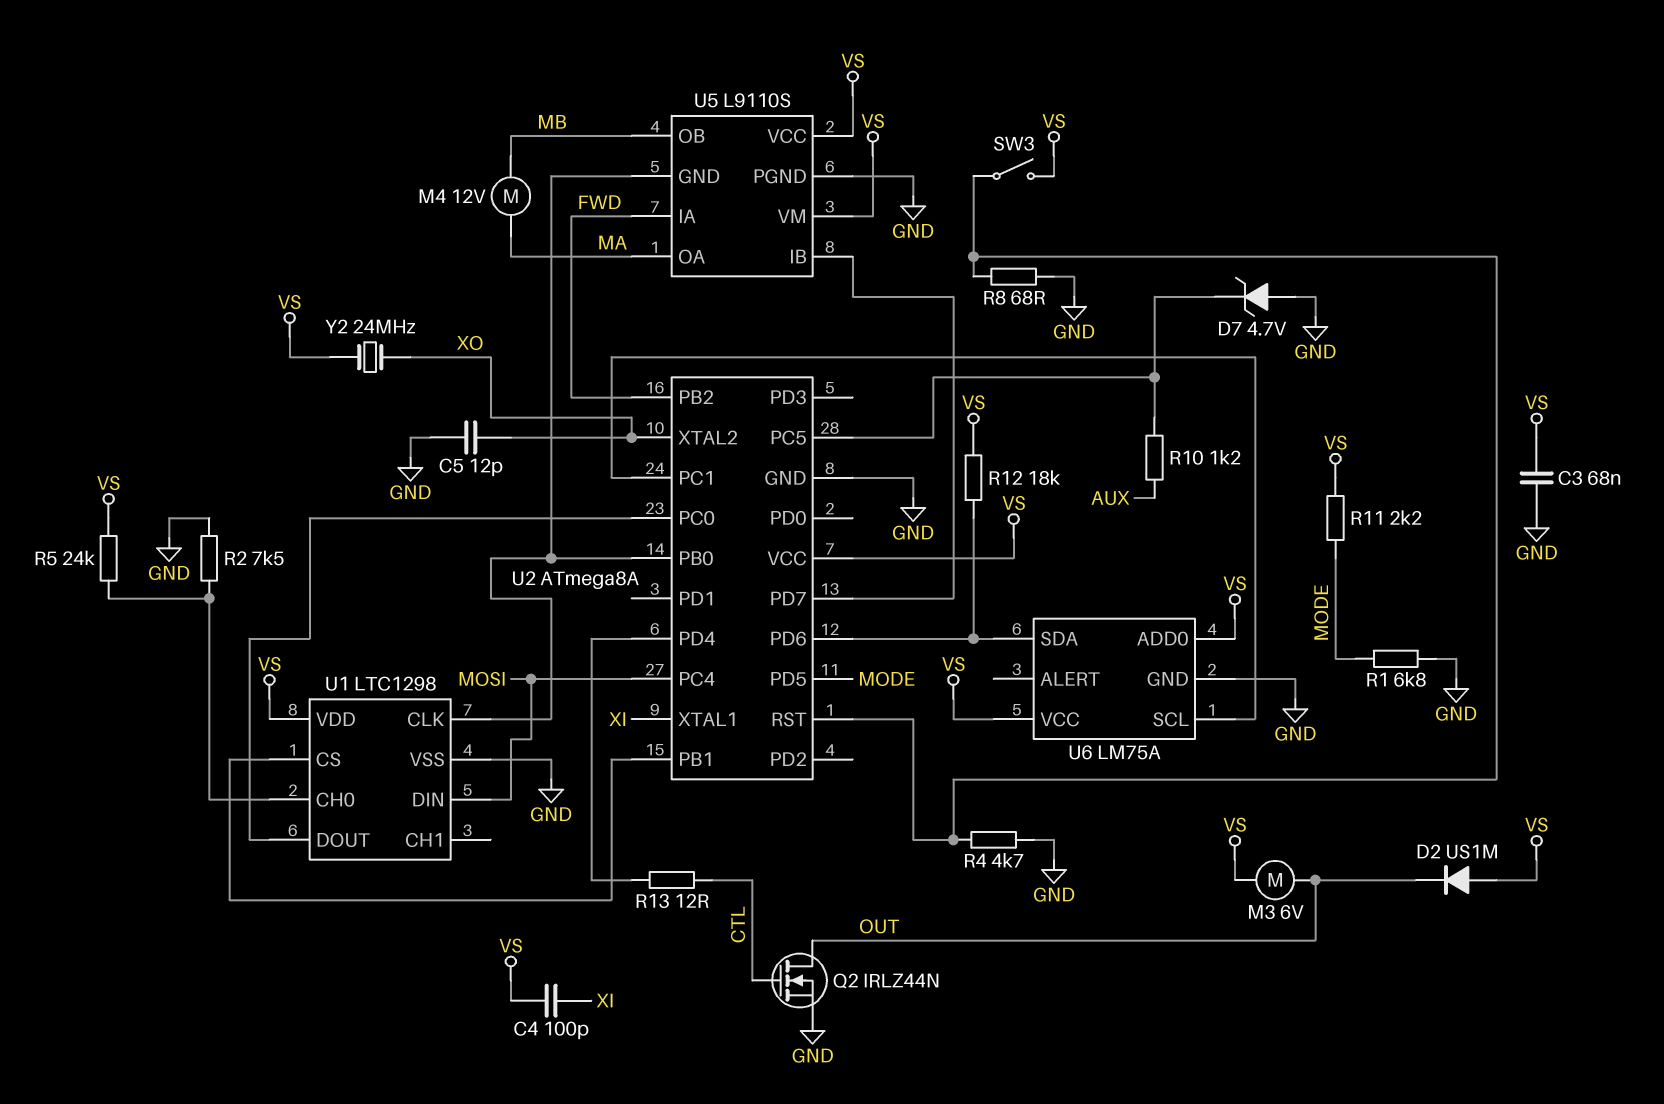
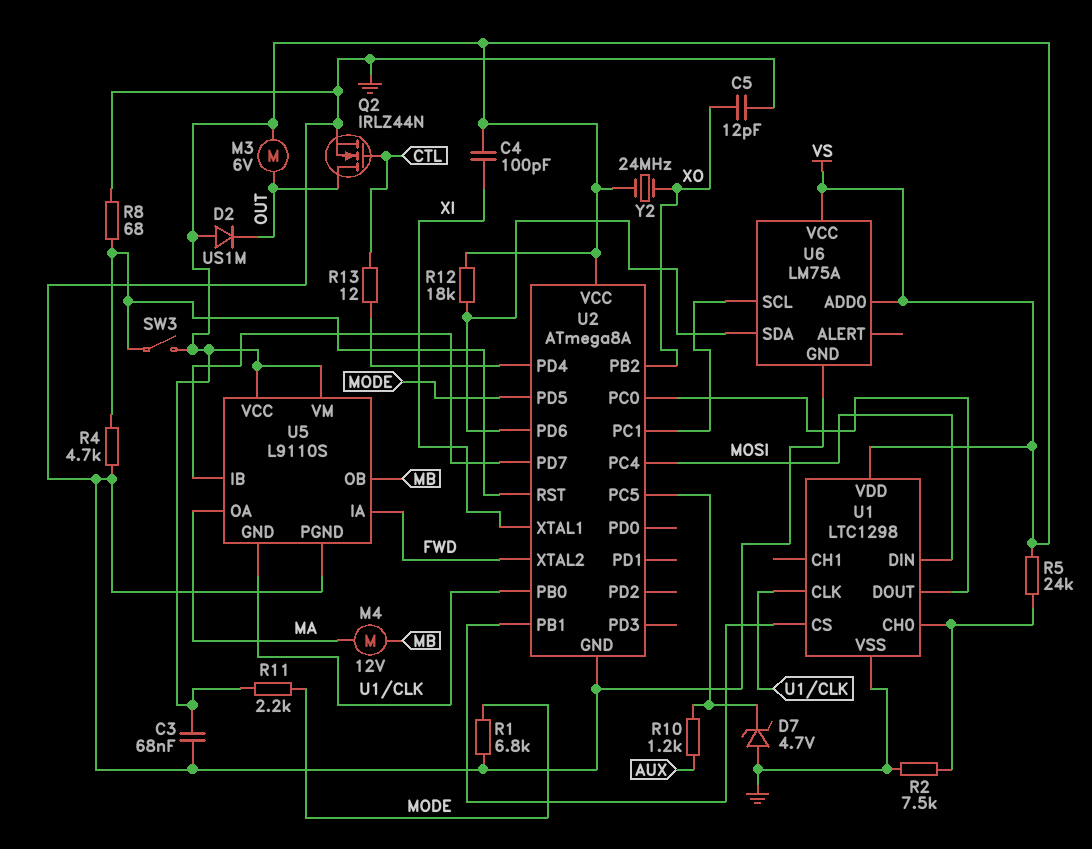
U2 pin PB2: FWD -> XO
U2 pin XTAL2: XO -> FWD

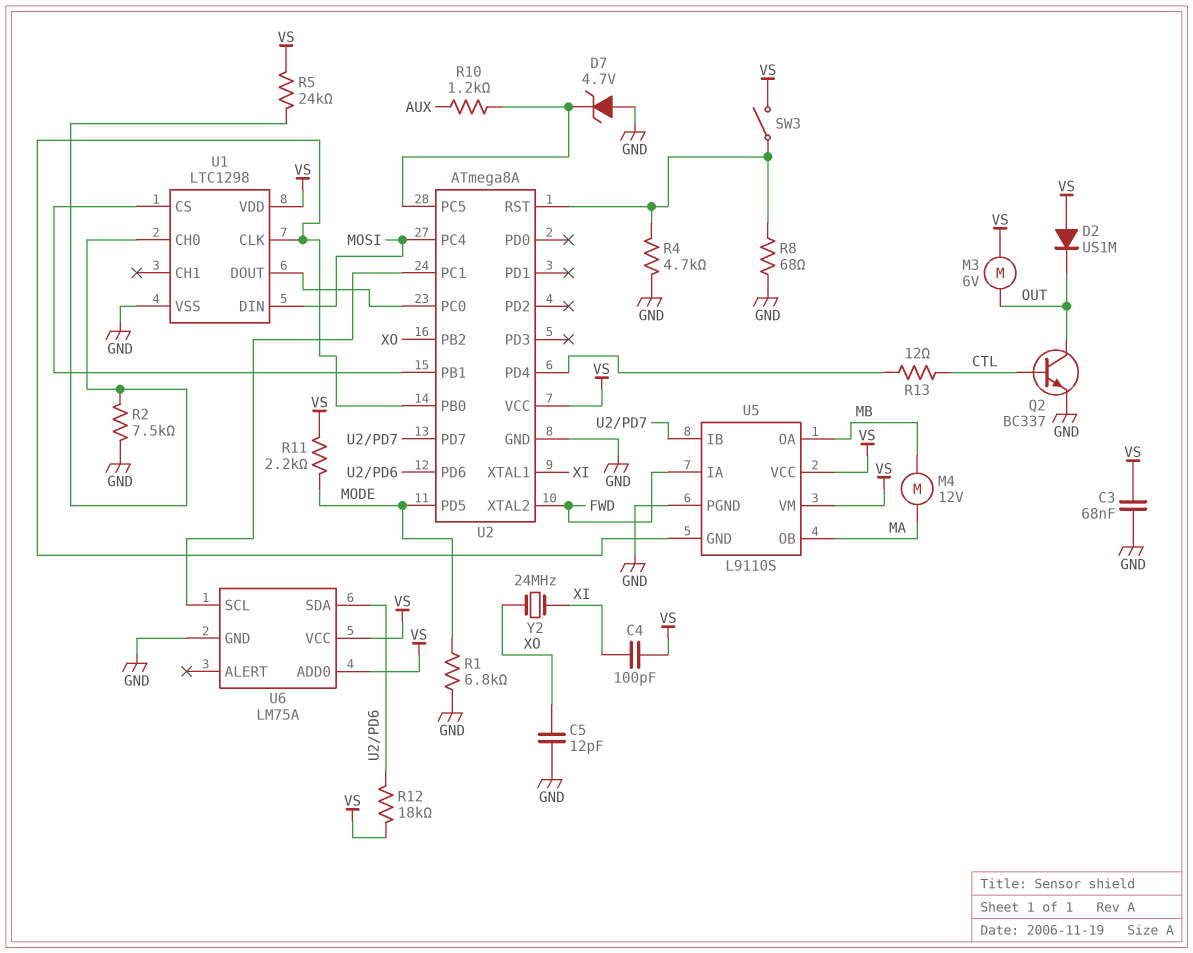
Q2: NMOS IRLZ44N (G CTL, D OUT, S GND) -> NPN BC337 (B CTL, C OUT, E GND)
U5 pin OA: MA -> MB
U5 pin OB: MB -> MA
Y2: 24MHz (VS, XO) -> 24MHz (XI, XO)

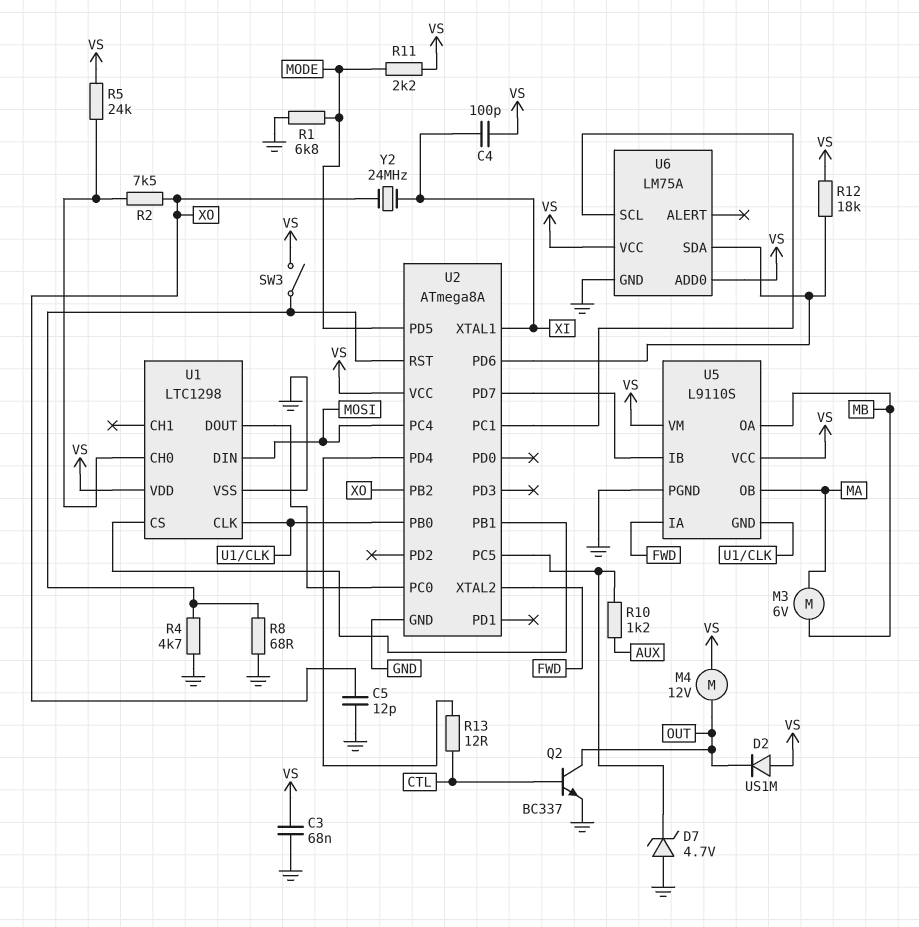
M3: motor 6V (OUT, VS) -> motor 6V (MA, MB)
M4: motor 12V (MA, MB) -> motor 12V (OUT, VS)
R2: 7.5k (GND, U1/CH0) -> 7.5k (U1/CH0, XO)

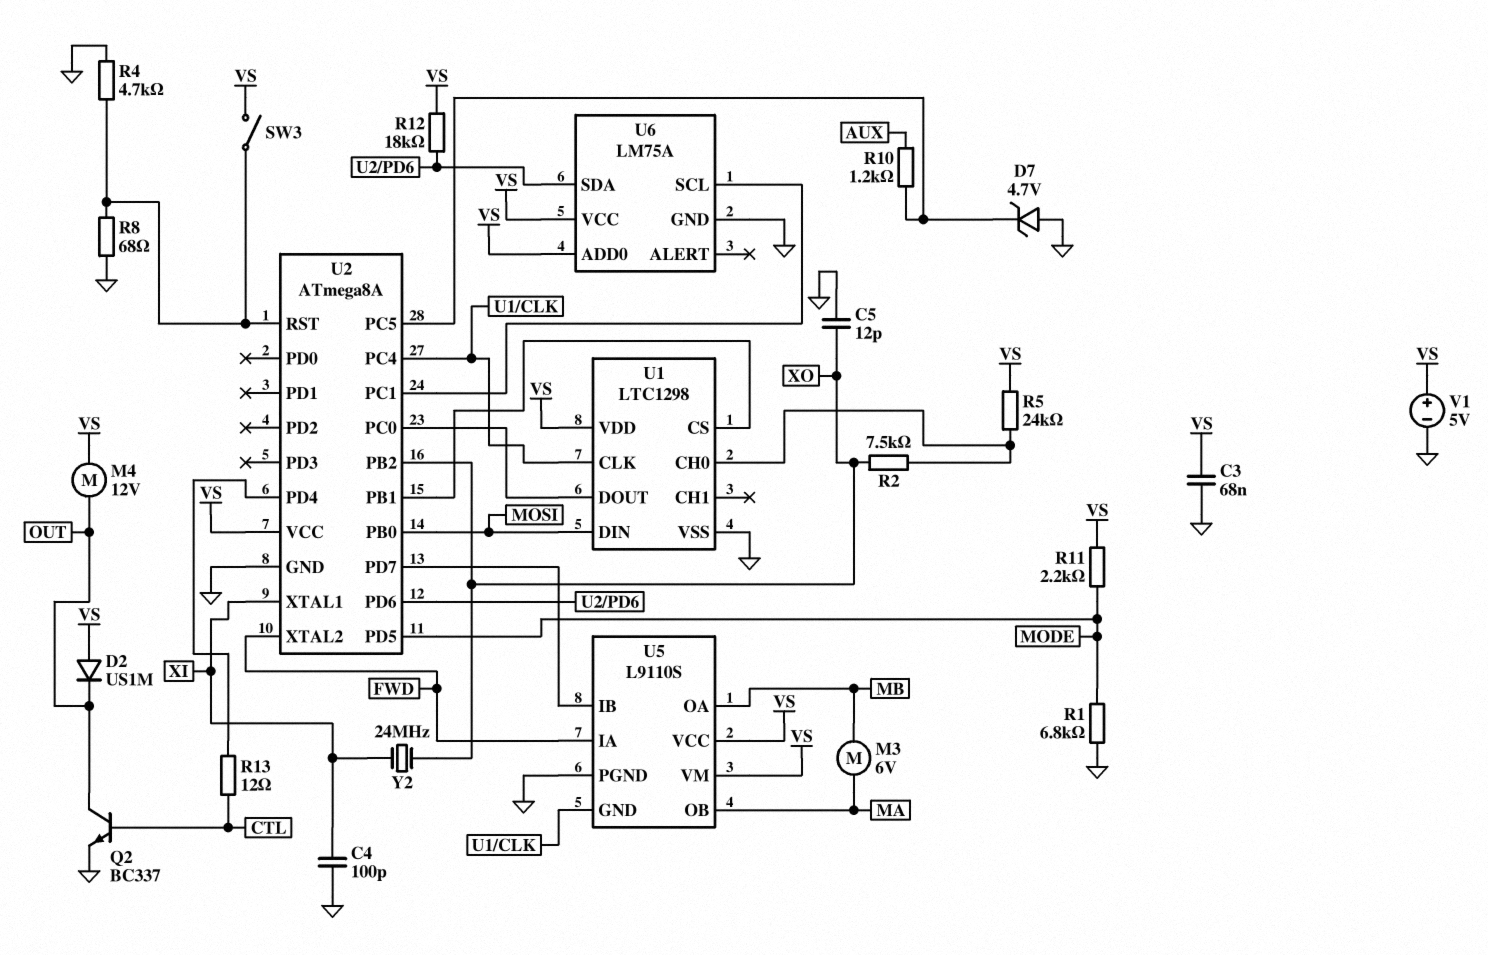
C4: 100pF (VS, XI) -> 100pF (GND, XI)
U2 pin PB0: U1/CLK -> MOSI
U2 pin PC4: MOSI -> U1/CLK
V1: none -> 5V (plus VS, minus GND)

